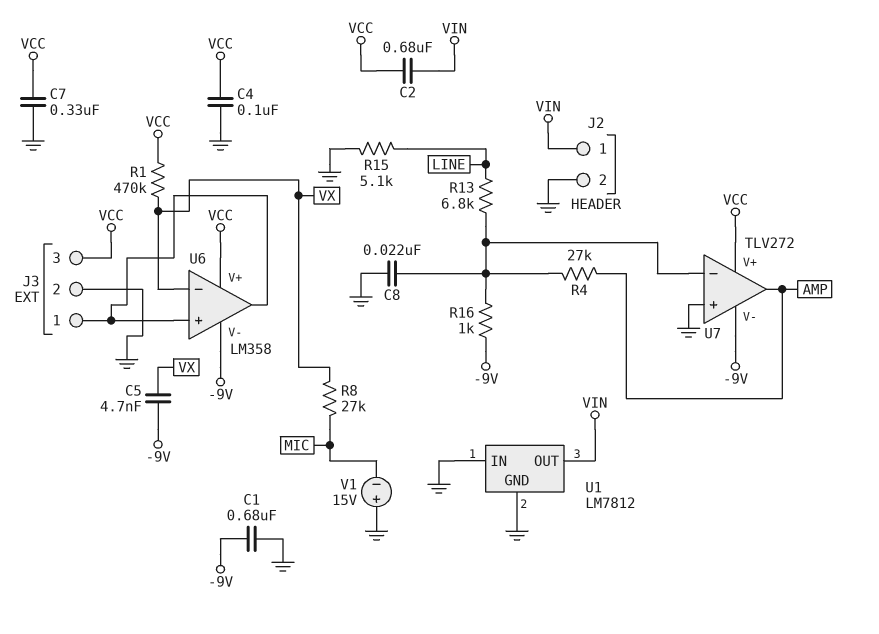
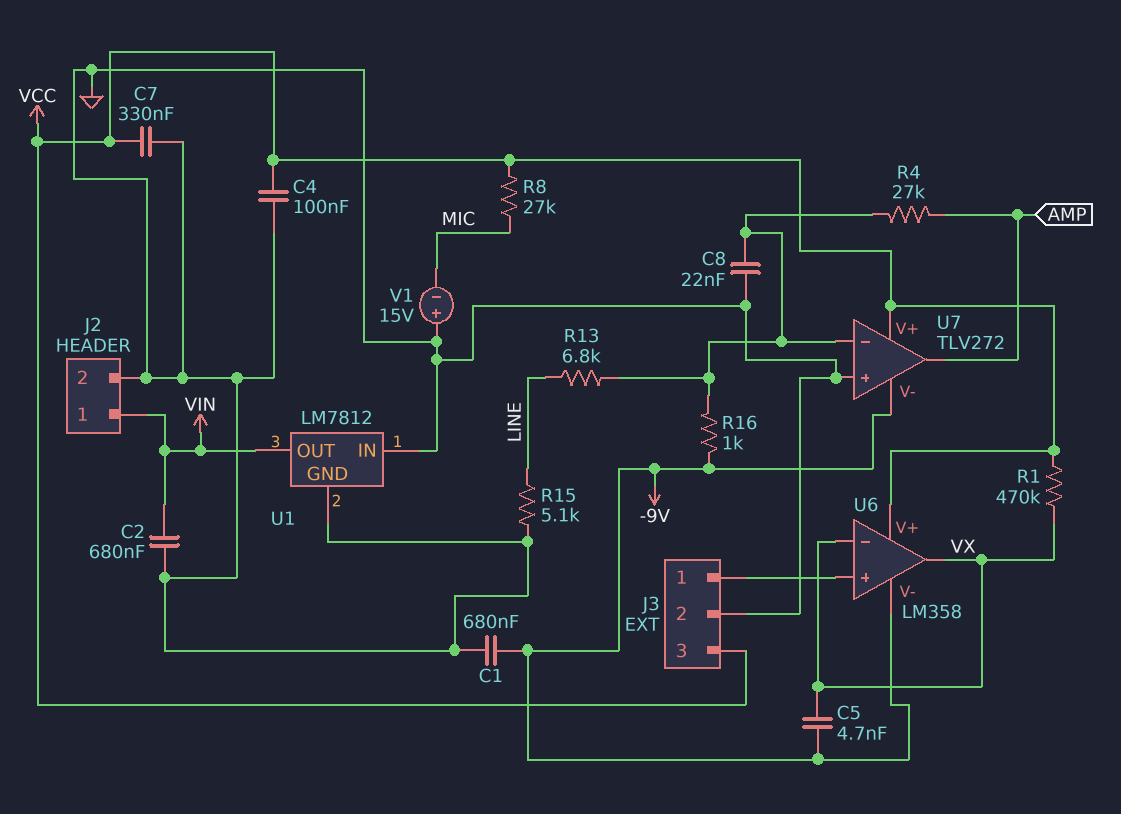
C2: 680nF (VCC, VIN) -> 680nF (GND, VIN)
R8: 27k (MIC, VX) -> 27k (MIC, VCC)
U6 pin out: J3/1 -> VX

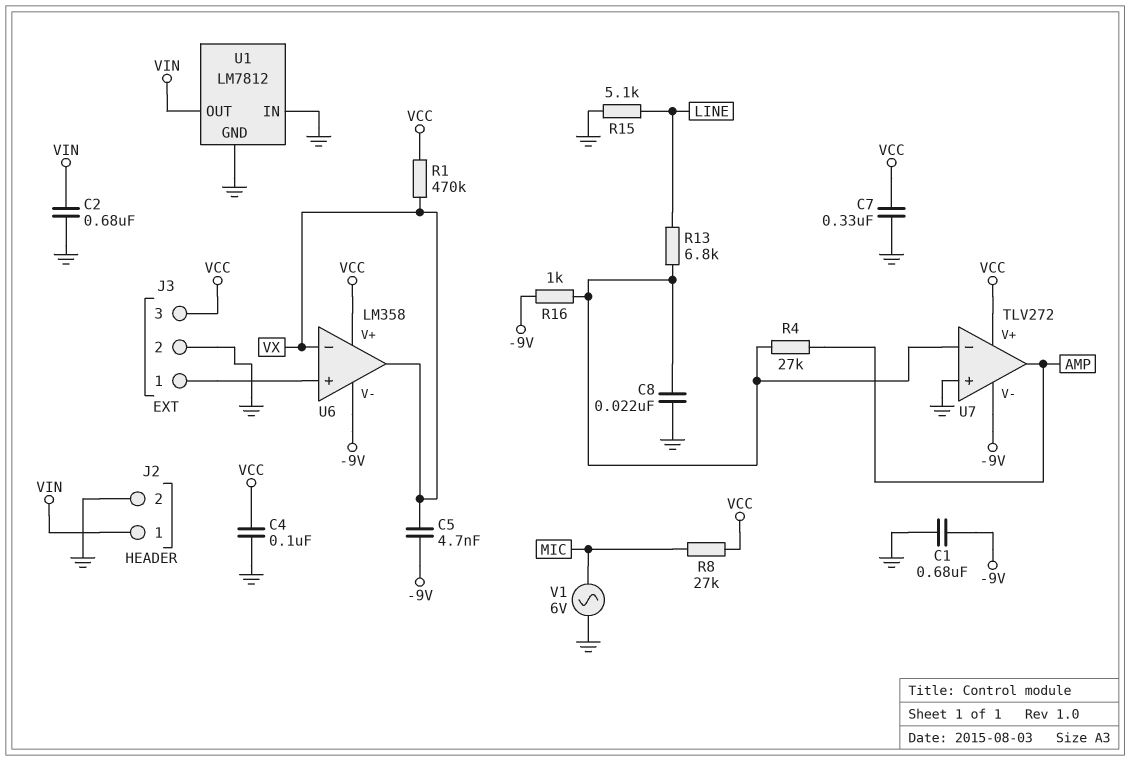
V1: 15V (plus GND, minus MIC) -> AC 6V (GND, MIC)

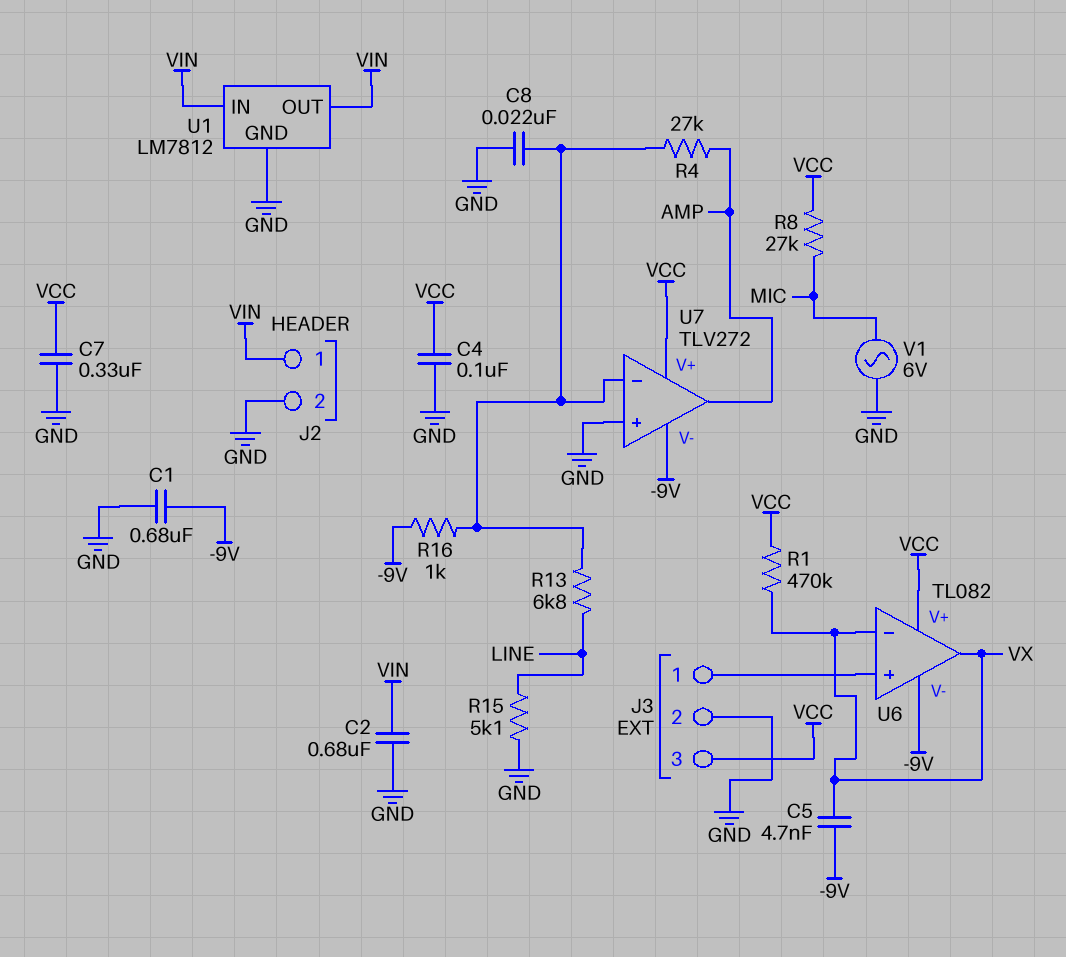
U1 pin IN: GND -> VIN
U6: LM358 -> TL082

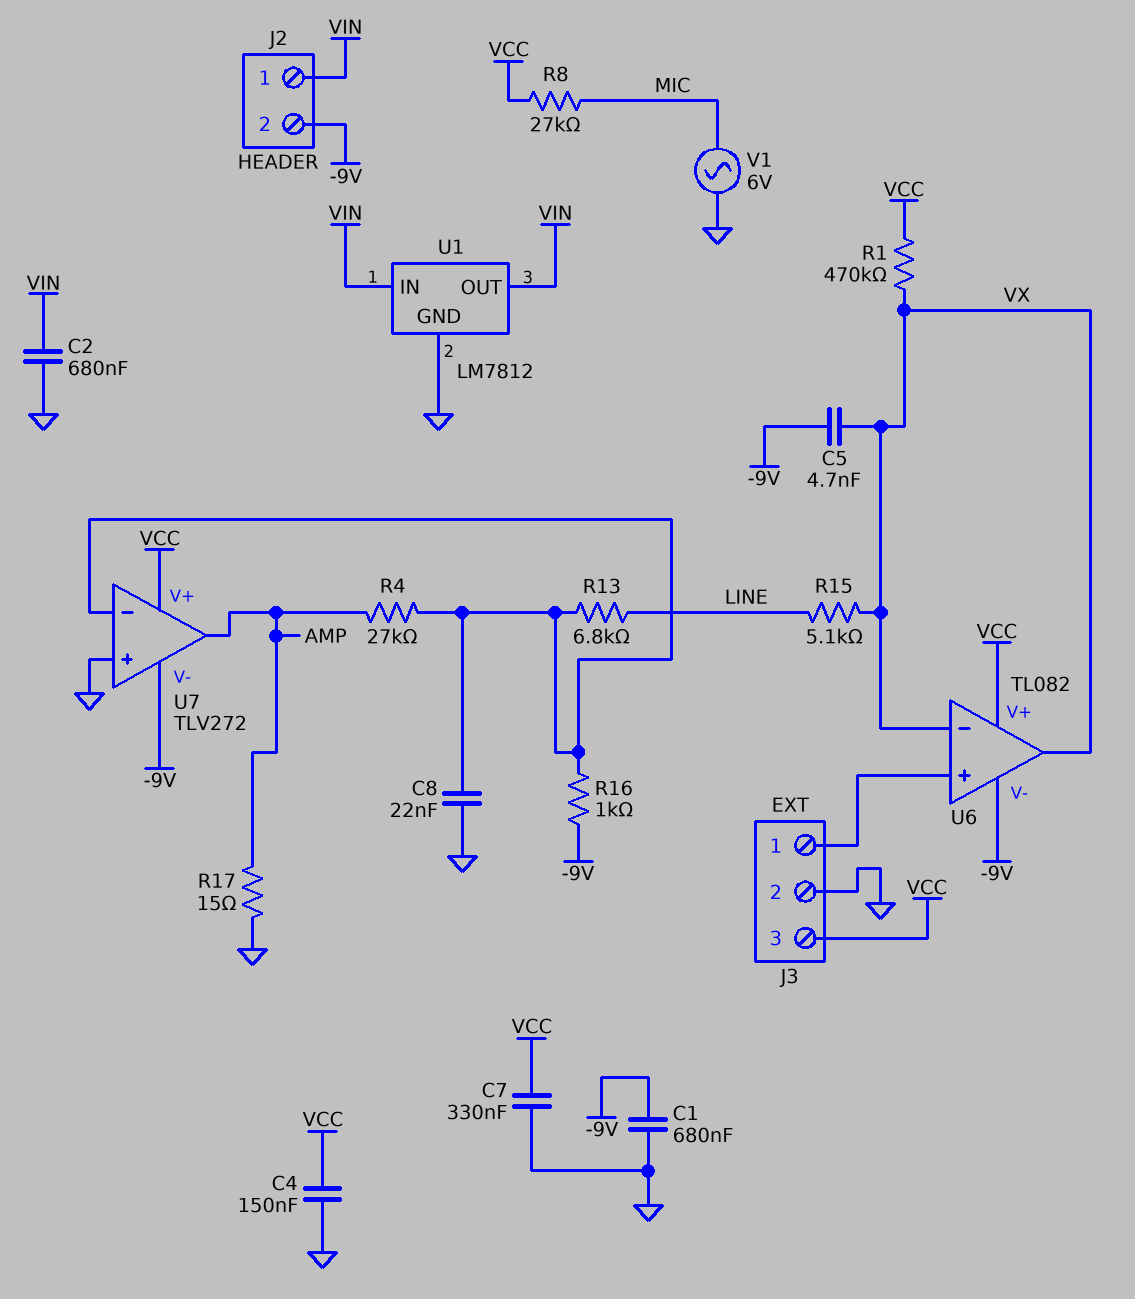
C4: 100nF (GND, VCC) -> 150nF (GND, VCC)
J2 pin 2: GND -> -9V
R15: 5.1k (GND, LINE) -> 5.1k (LINE, VX)
R17: none -> 15 (AMP, GND)

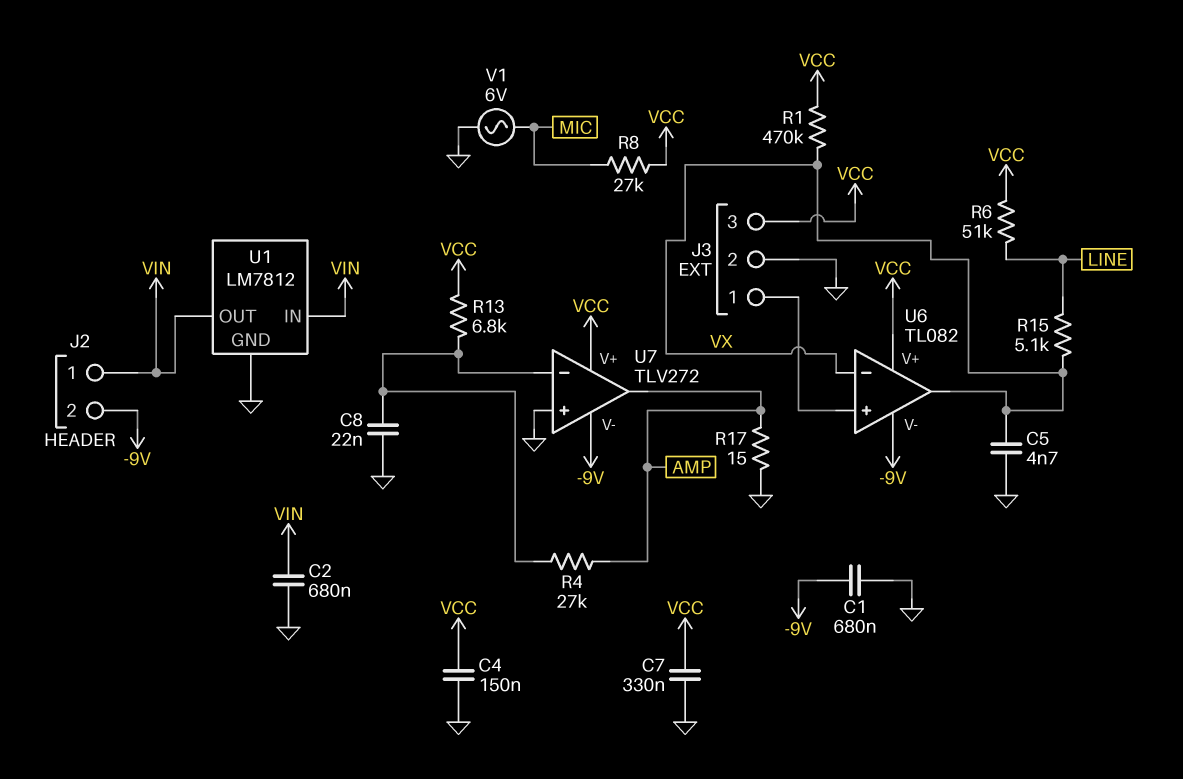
C5: 4.7nF (-9V, VX) -> 4.7nF (GND, VX)
R6: none -> 51k (LINE, VCC)
R13: 6.8k (LINE, U7/in-) -> 6.8k (U7/in-, VCC)
R16: 1k (-9V, U7/in-) -> none

